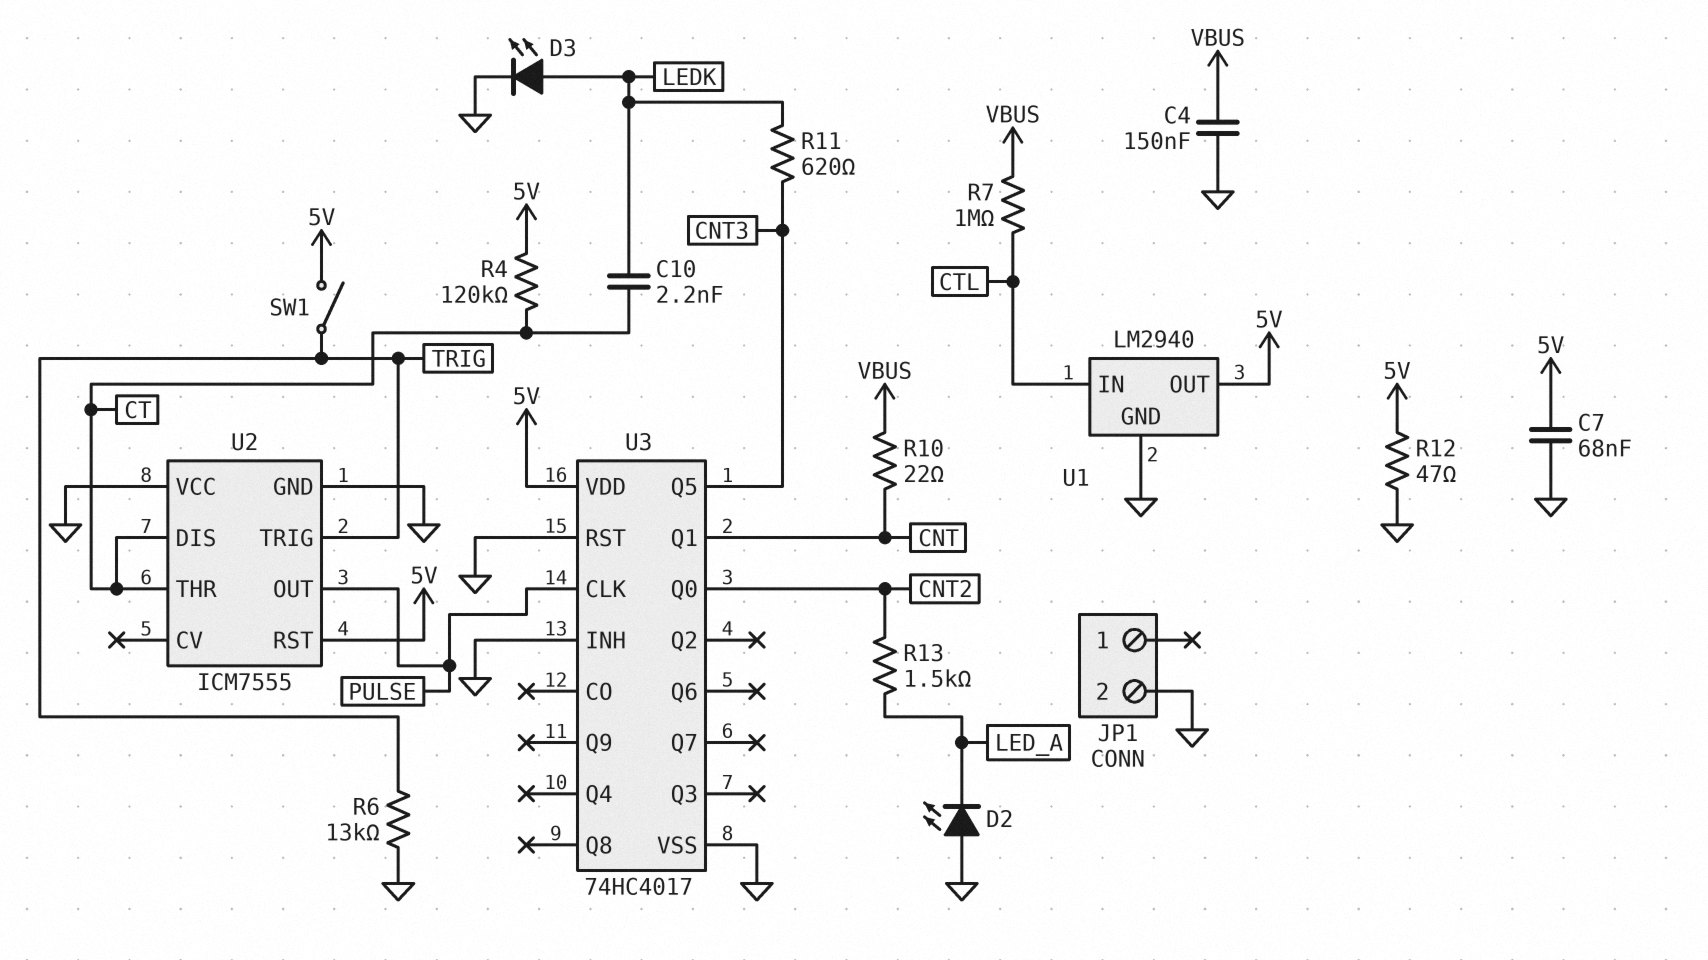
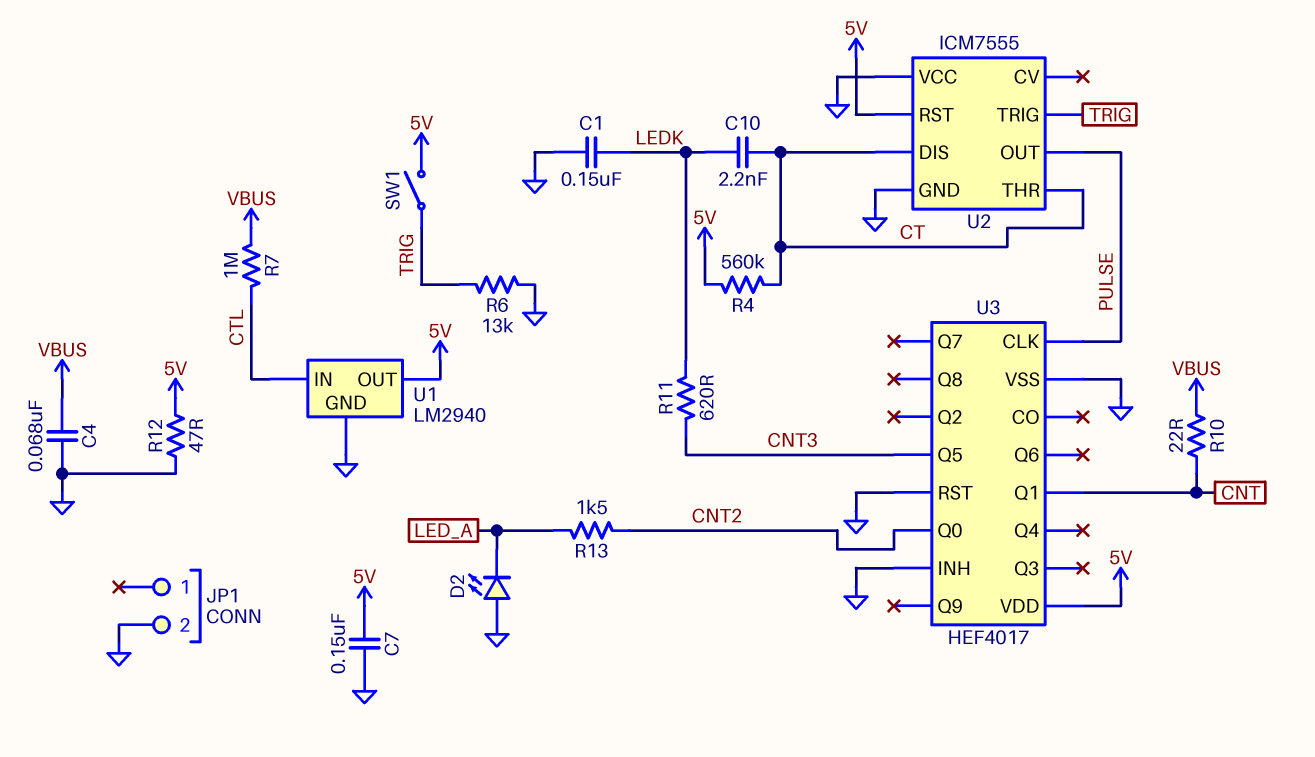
C1: none -> 150nF (GND, LEDK)
C4: 150nF (GND, VBUS) -> 68nF (GND, VBUS)
C7: 68nF (5V, GND) -> 150nF (5V, GND)
D3: LED (A LEDK, K GND) -> none
R4: 120k (5V, CT) -> 560k (5V, CT)
U3: 74HC4017 -> HEF4017

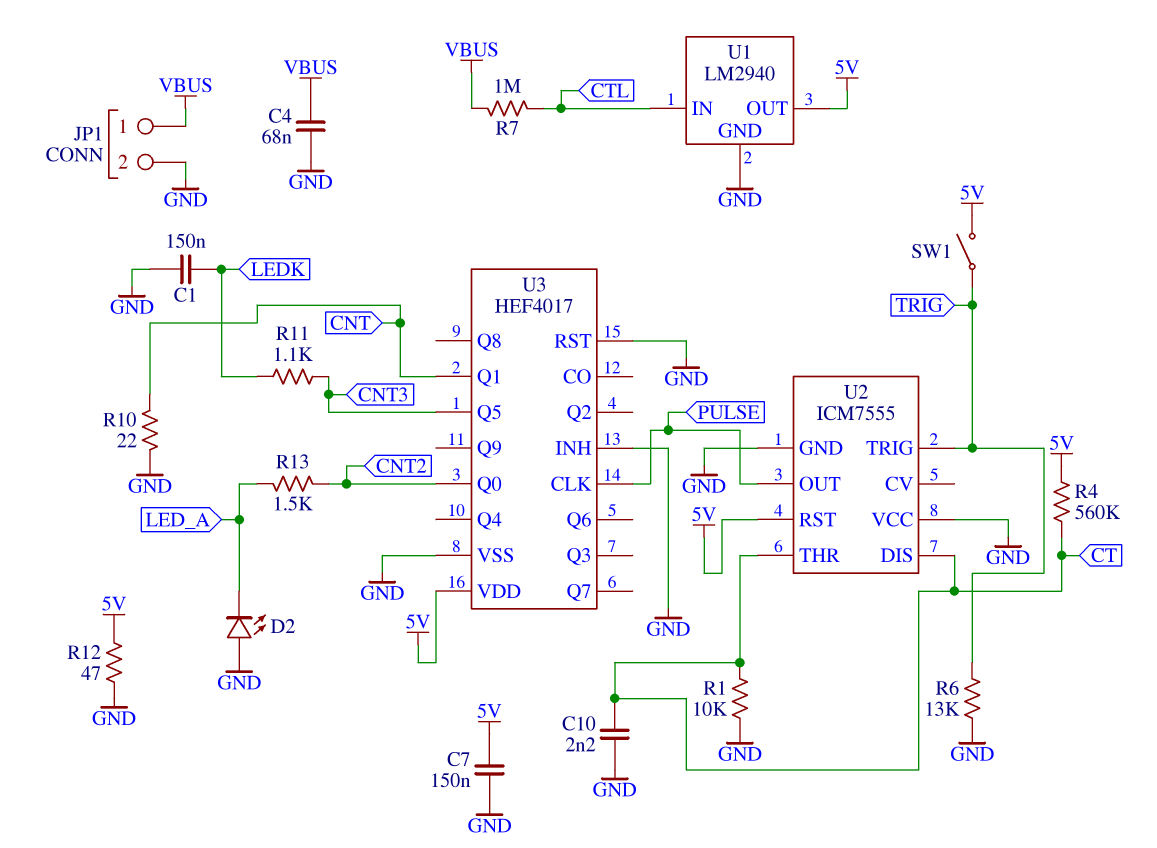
C10: 2.2nF (CT, LEDK) -> 2.2nF (CT, GND)
JP1 pin 1: none -> VBUS
R1: none -> 10k (CT, GND)
R10: 22 (CNT, VBUS) -> 22 (CNT, GND)
R11: 620 (CNT3, LEDK) -> 1.1k (CNT3, LEDK)

